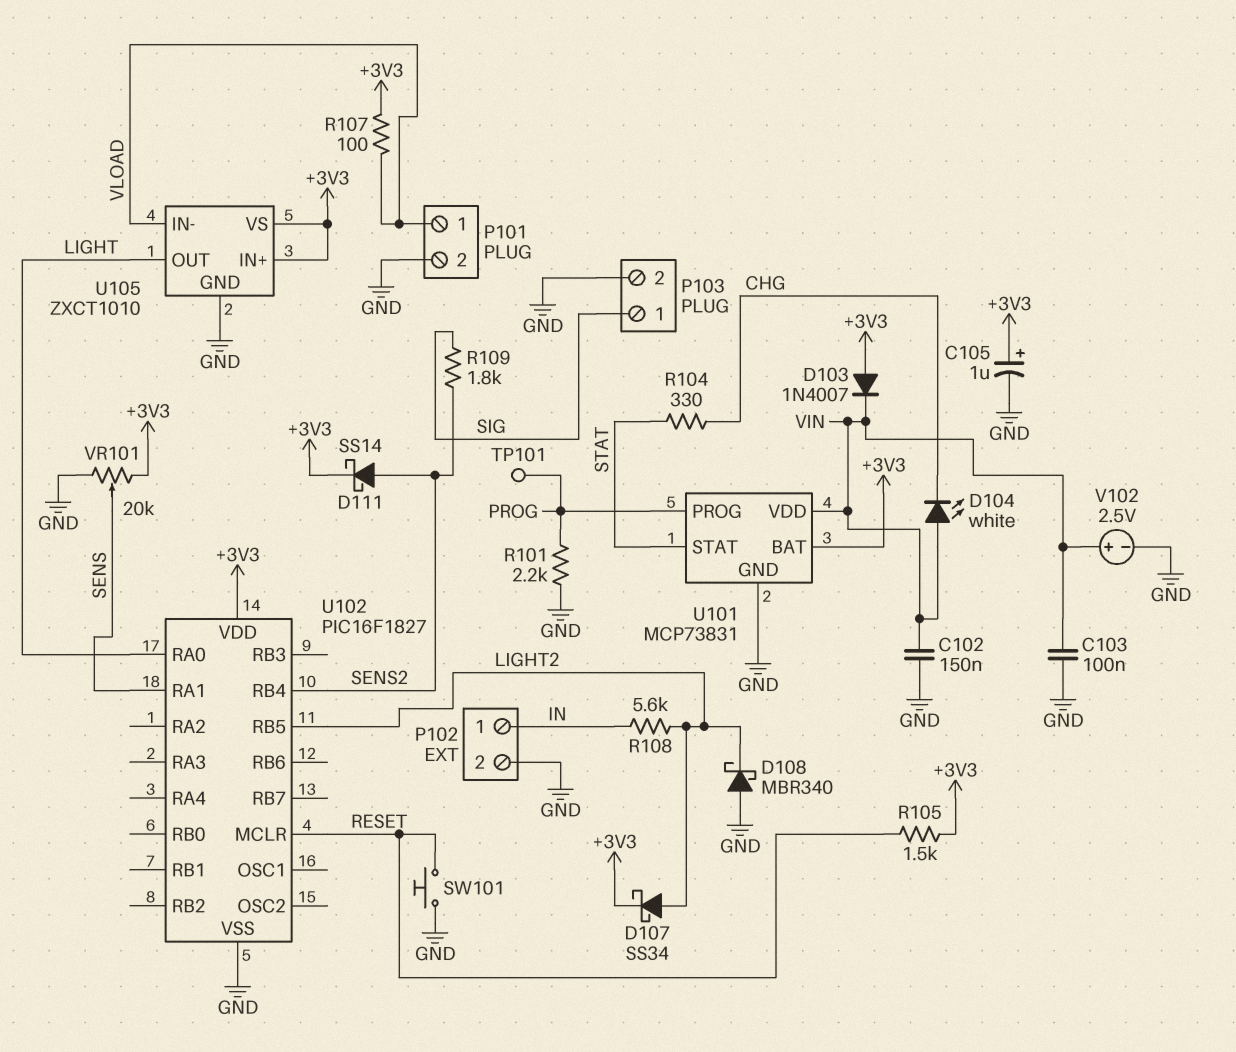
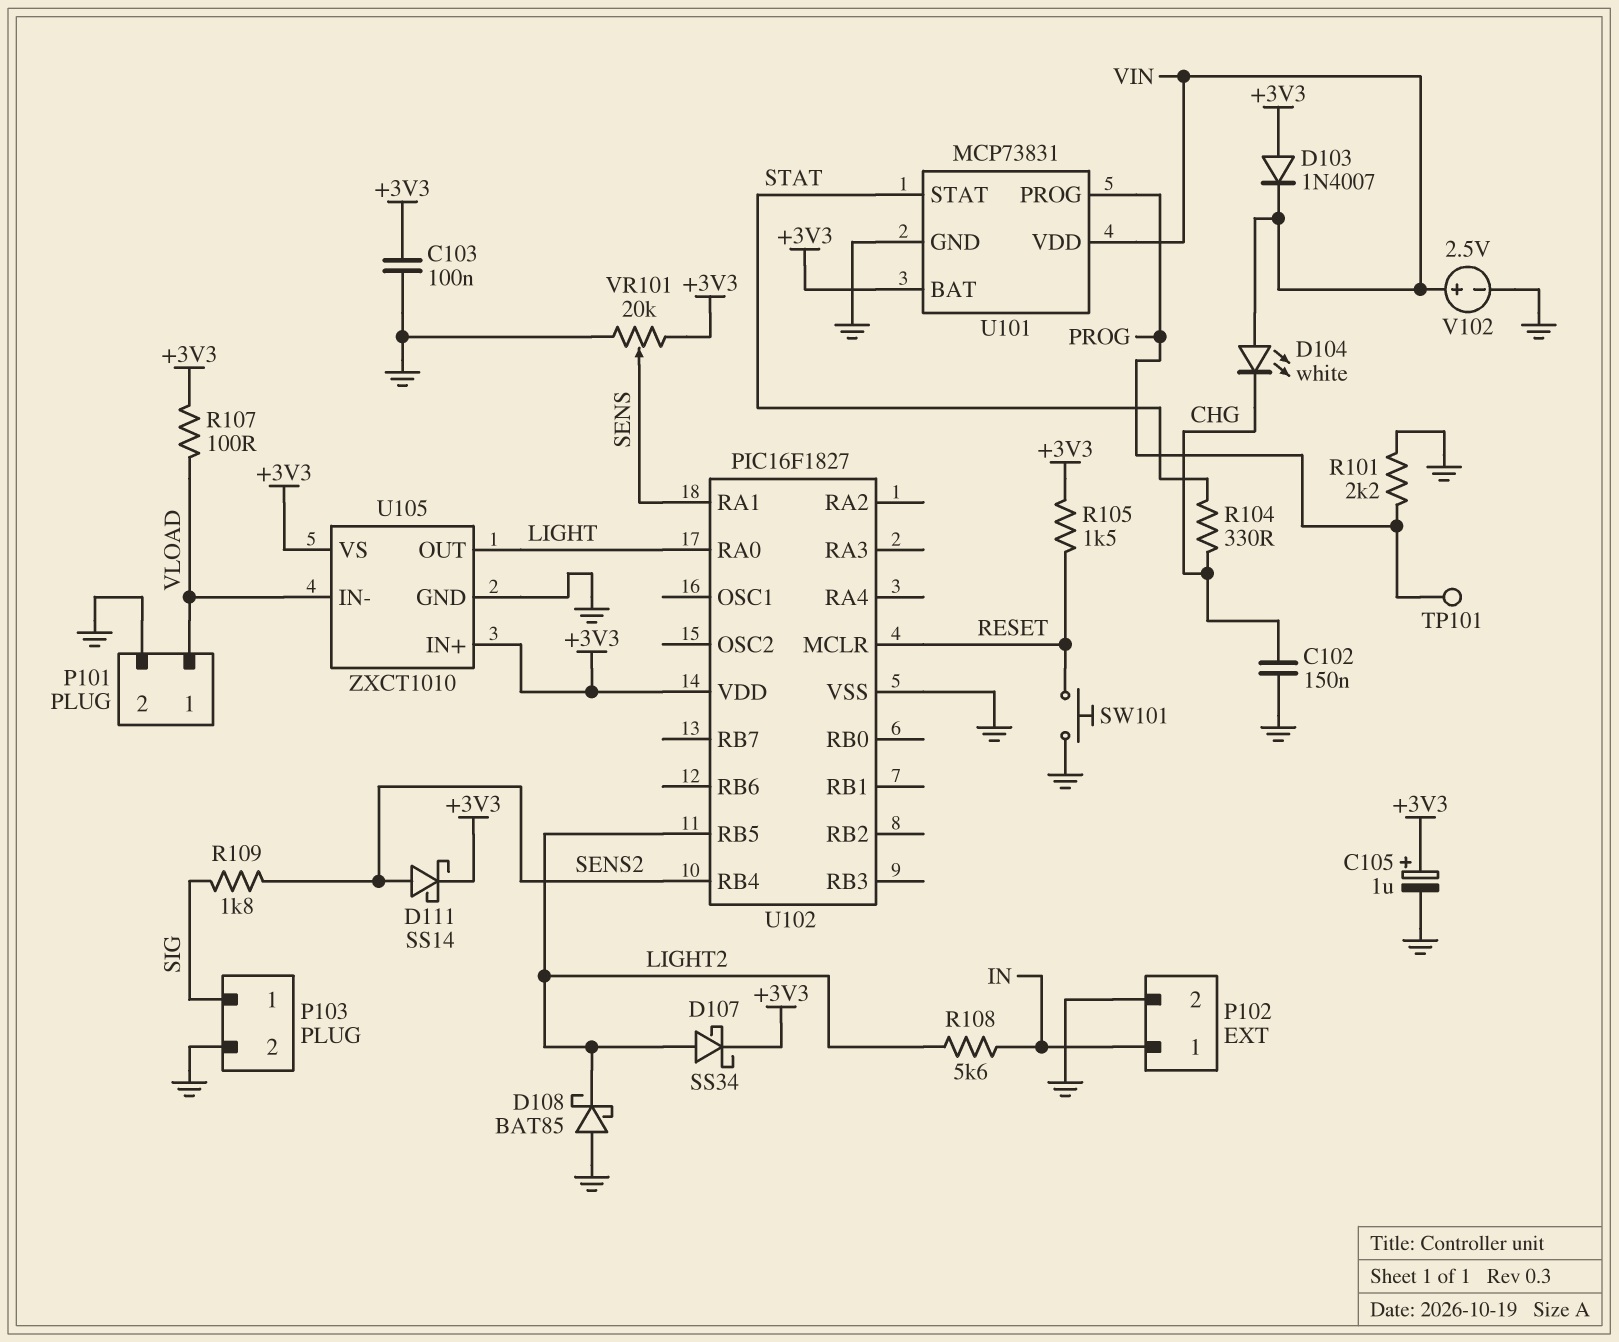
C102: 150nF (GND, VIN) -> 150nF (CHG, GND)
C103: 100nF (GND, VIN) -> 100nF (+3V3, GND)
D108: schottky MBR340 (A GND, K LIGHT2) -> schottky BAT85 (A GND, K LIGHT2)

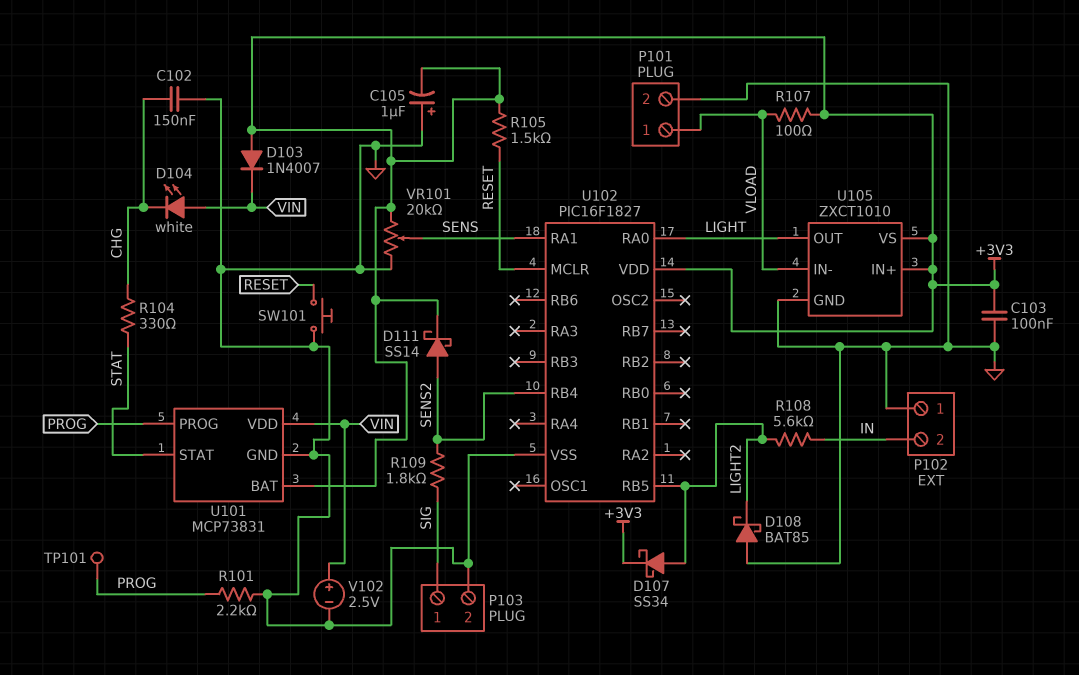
C105: 1uF (plus +3V3, minus GND) -> 1uF (plus GND, minus +3V3)
P102 pin 1: IN -> GND
P102 pin 2: GND -> IN

